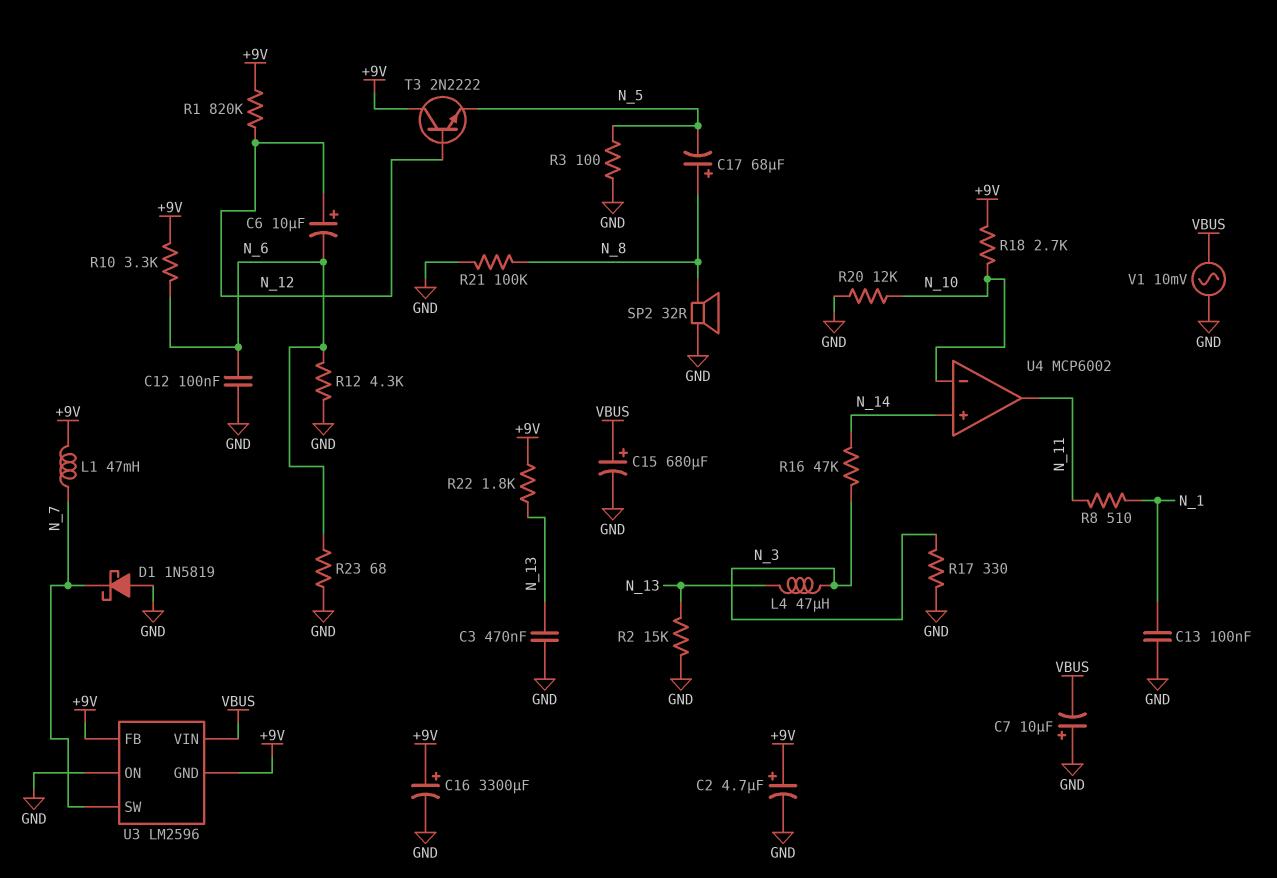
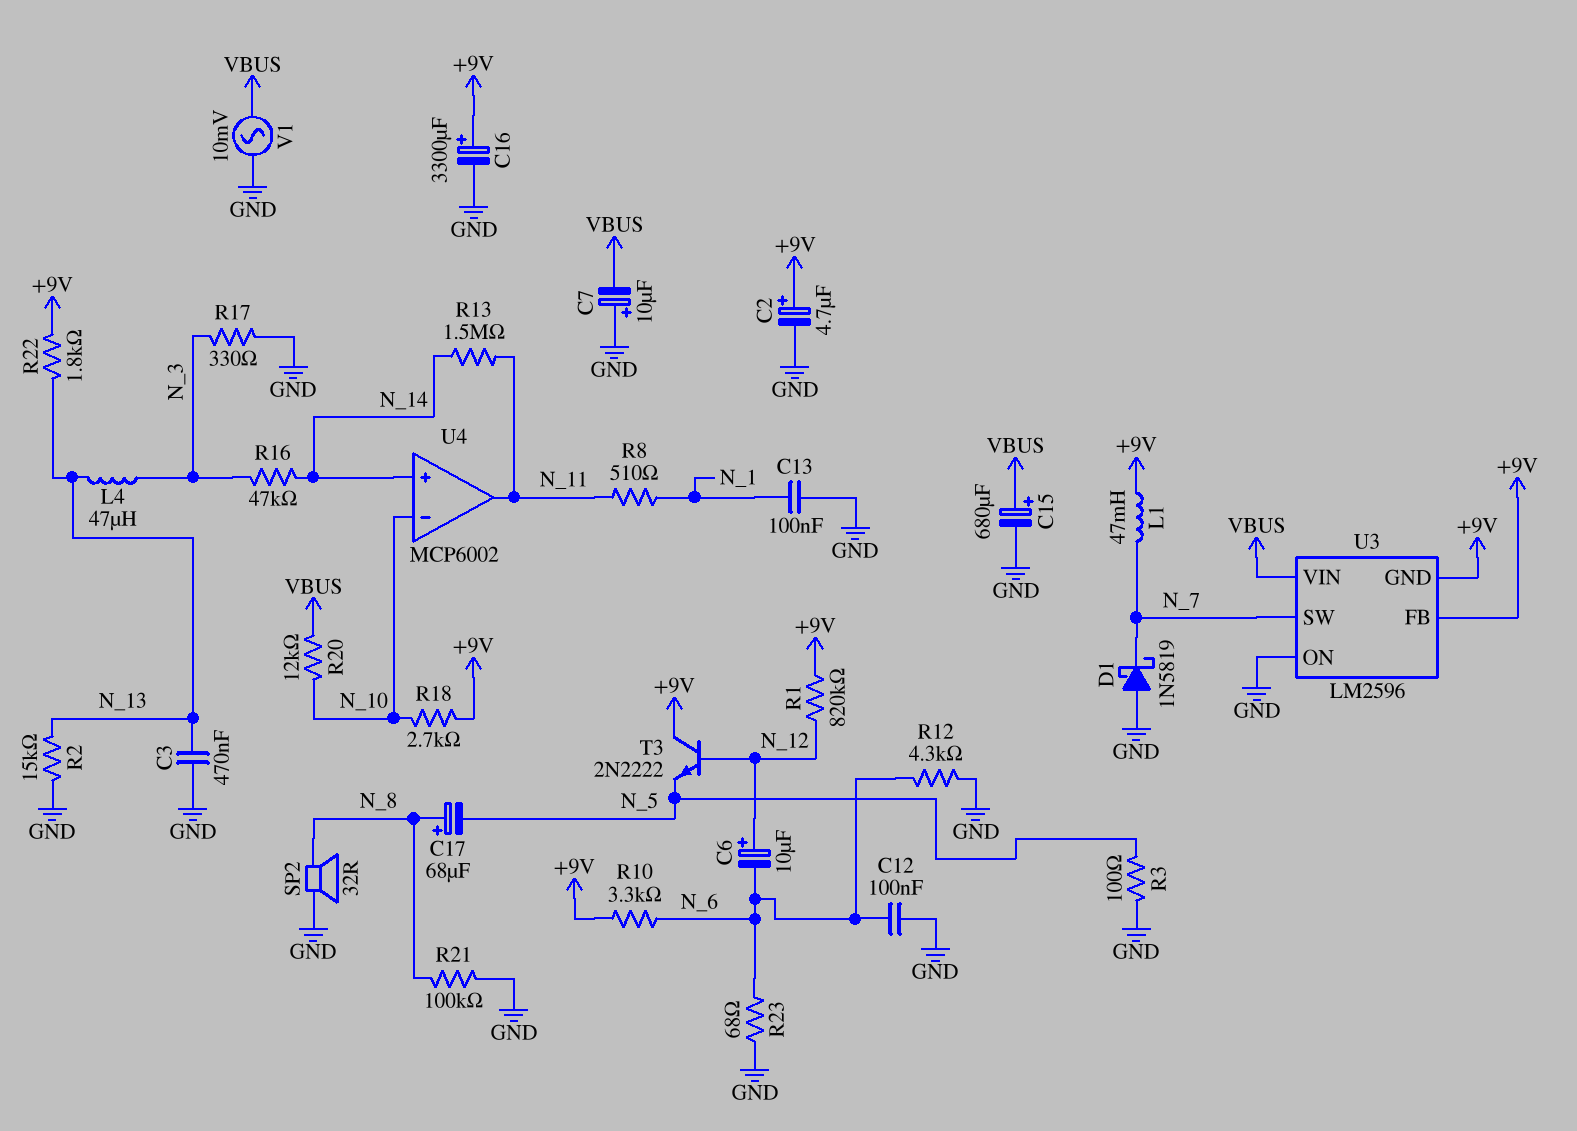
R13: none -> 1.5M (N_11, N_14)
R20: 12k (GND, N_10) -> 12k (N_10, VBUS)

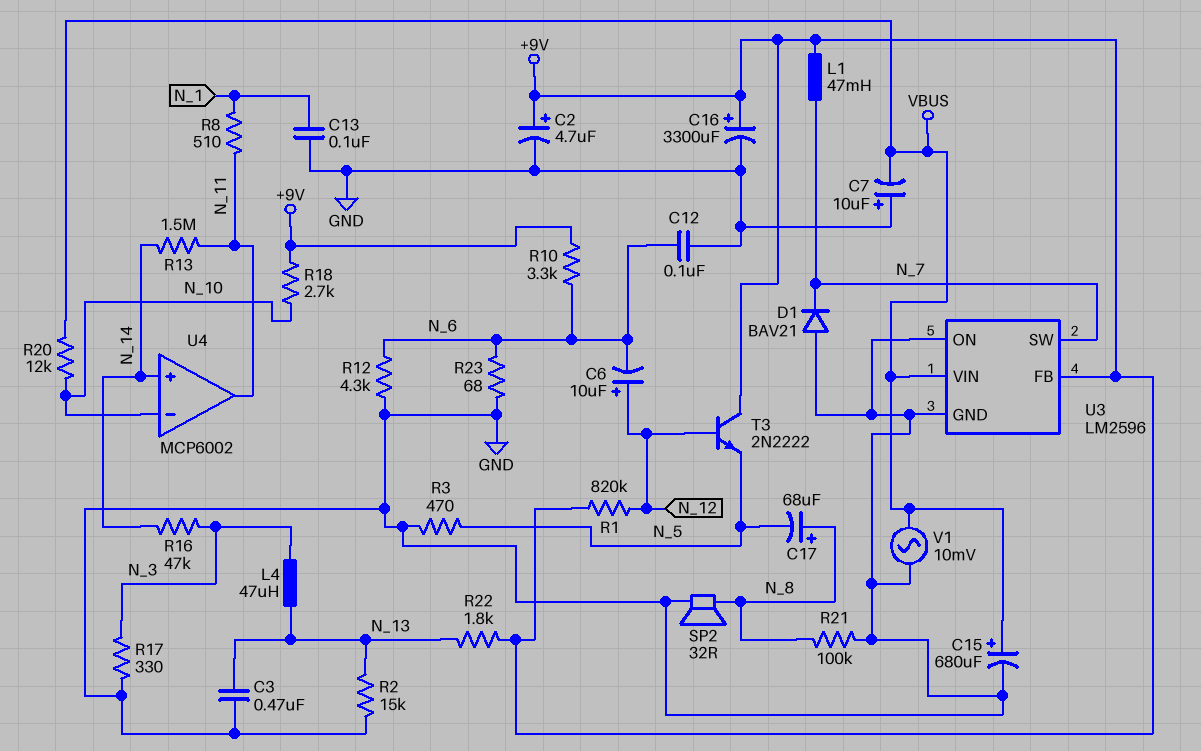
D1: schottky 1N5819 (A GND, K N_7) -> diode BAV21 (A GND, K N_7)
R3: 100 (GND, N_5) -> 470 (GND, N_5)
U3 pin GND: +9V -> GND

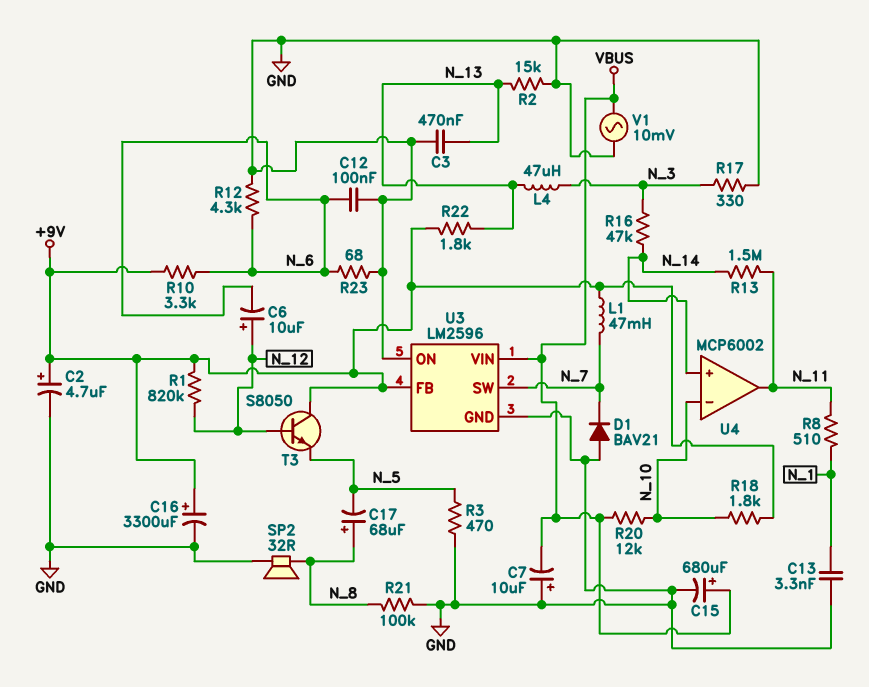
C13: 100nF (GND, N_1) -> 3.3nF (GND, N_1)
R18: 2.7k (+9V, N_10) -> 1.8k (+9V, N_10)
T3: NPN 2N2222 (B N_12, C +9V, E N_5) -> NPN S8050 (B N_12, C +9V, E N_5)

